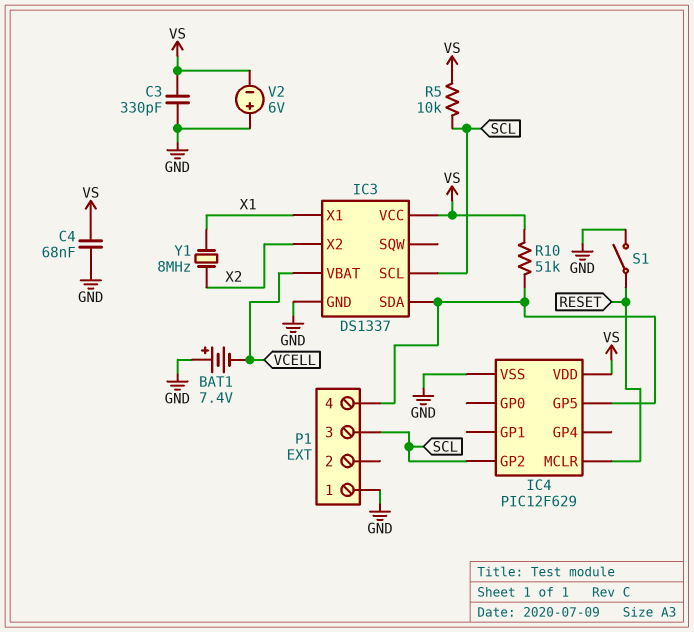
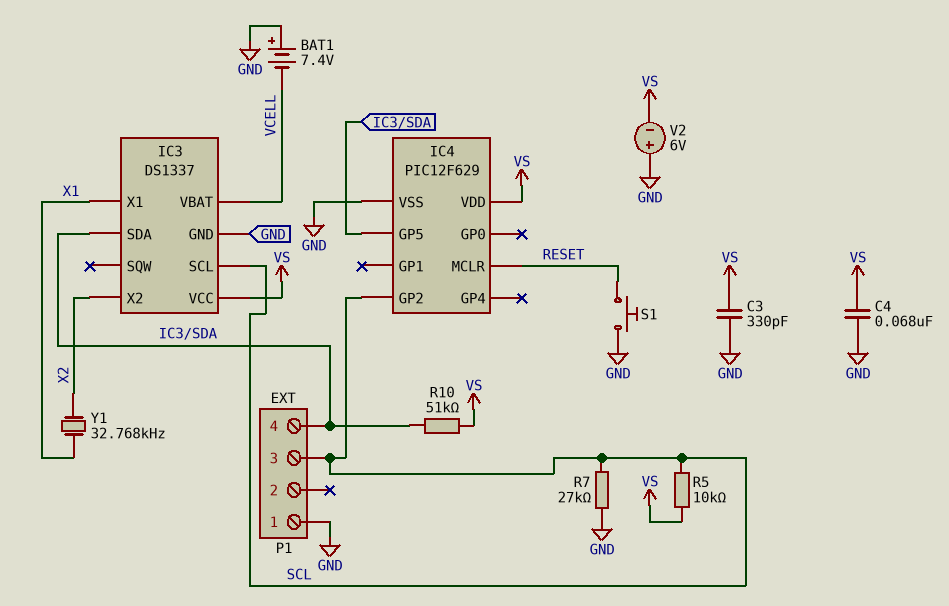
R7: none -> 27k (GND, SCL)
S1: switch (GND, RESET) -> button (GND, RESET)
Y1: 8MHz (X1, X2) -> 32.768kHz (X1, X2)

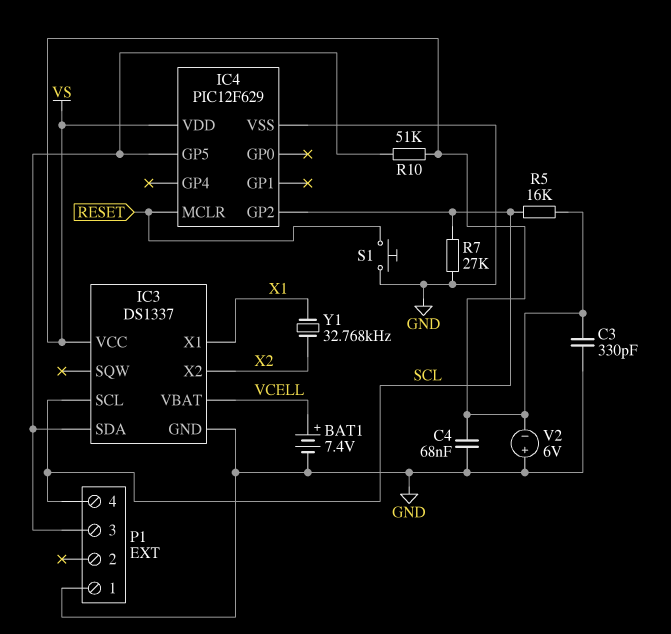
BAT1: 7.4V (plus GND, minus VCELL) -> 7.4V (plus VCELL, minus GND)
P1 pin 3: SCL -> IC3/SDA
P1 pin 4: IC3/SDA -> SCL
R5: 10k (SCL, VS) -> 16k (SCL, VS)

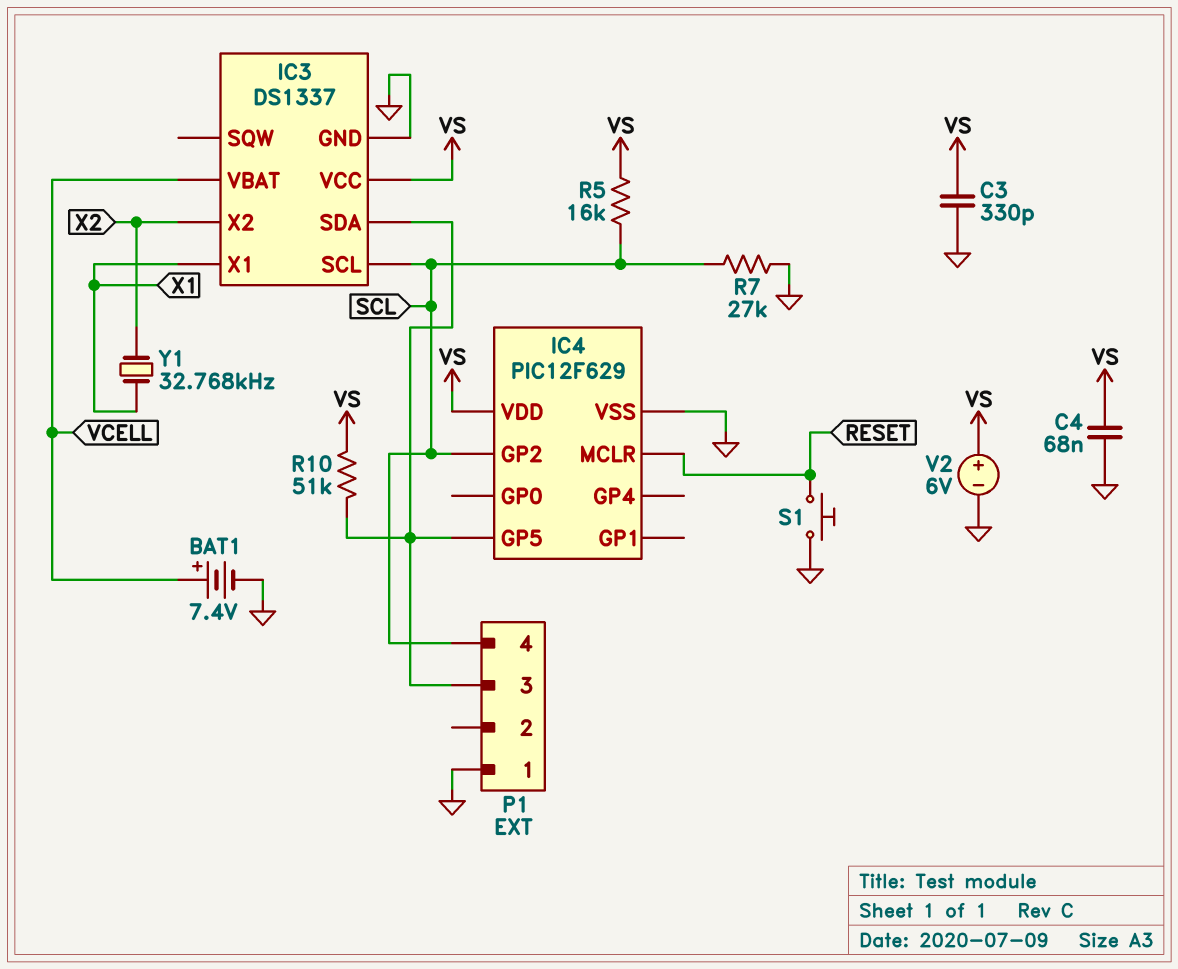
V2: 6V (plus GND, minus VS) -> 6V (plus VS, minus GND)

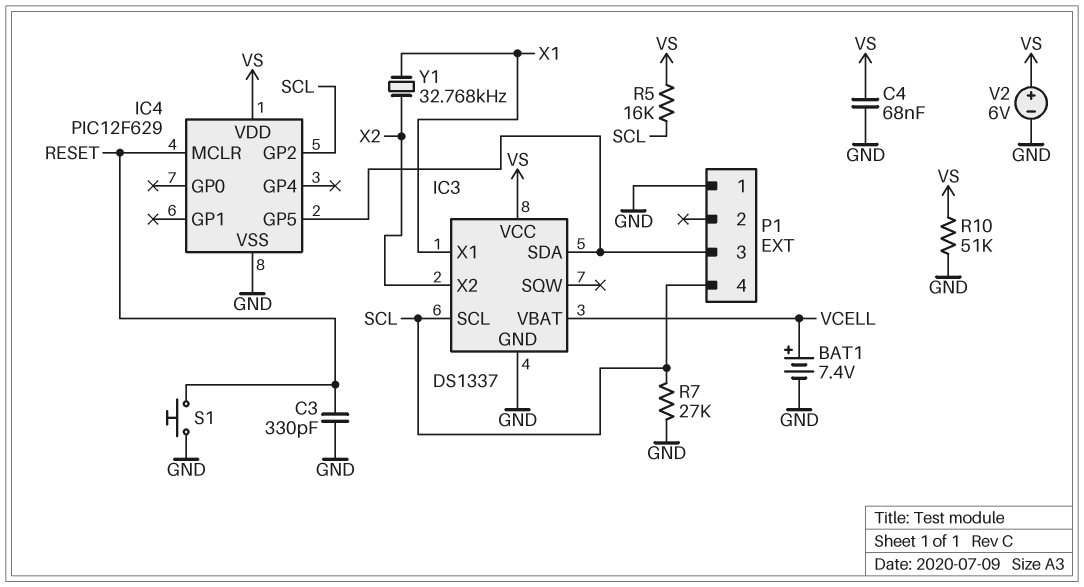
C3: 330pF (GND, VS) -> 330pF (GND, RESET)
R10: 51k (IC3/SDA, VS) -> 51k (GND, VS)

